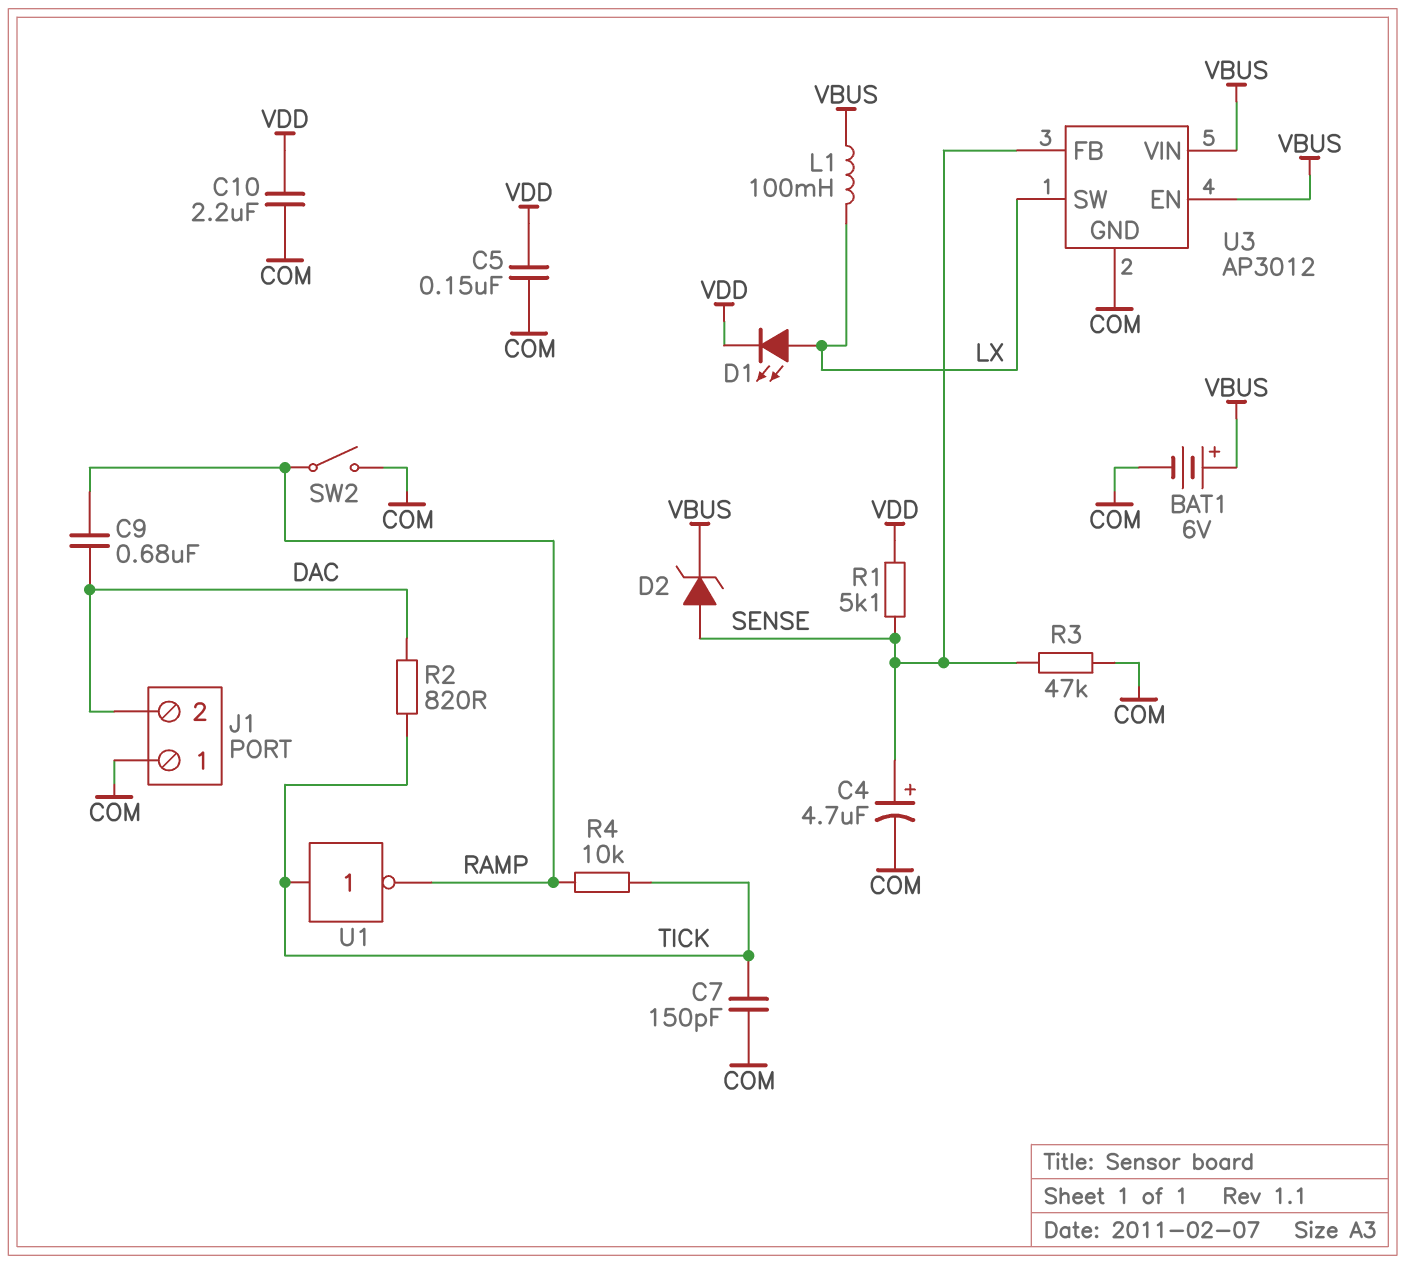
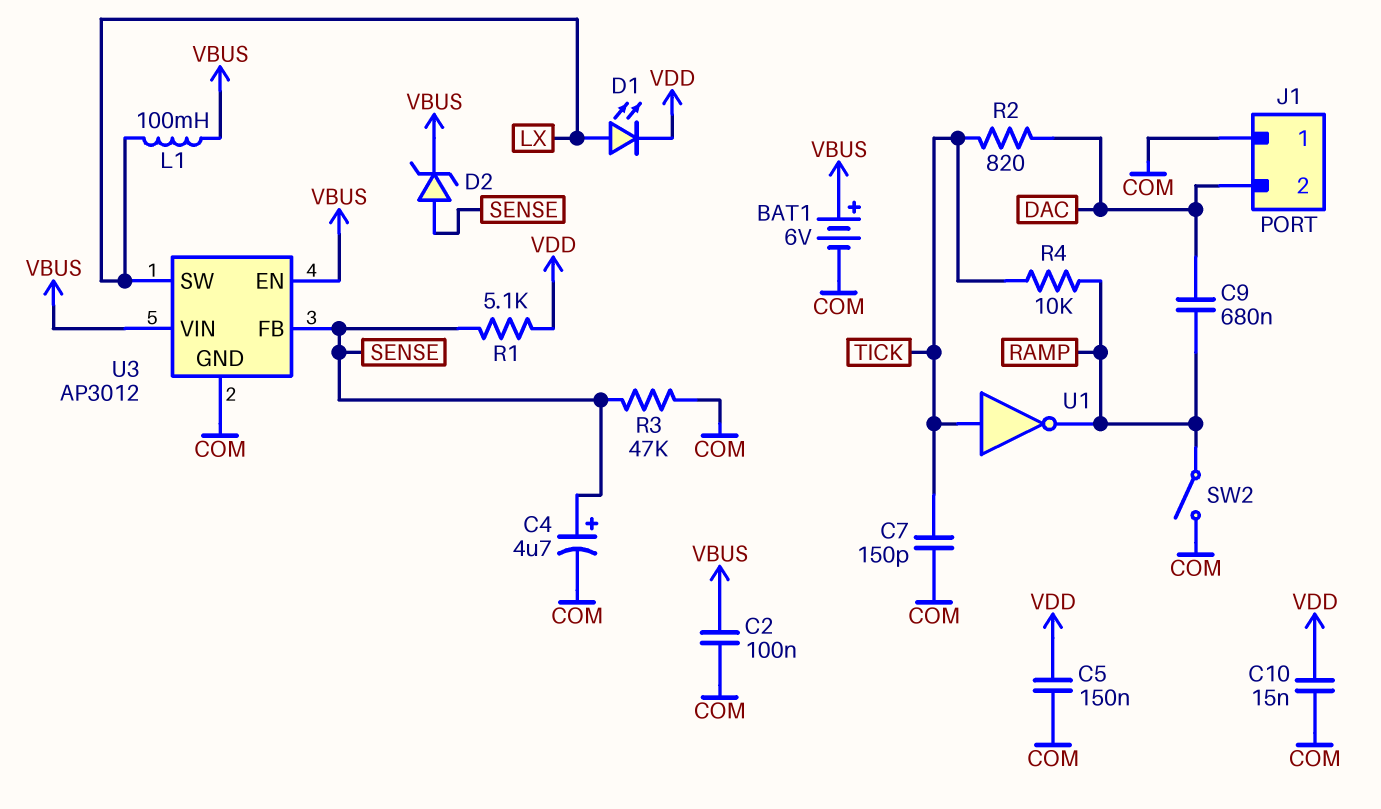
C2: none -> 100nF (COM, VBUS)
C10: 2.2uF (COM, VDD) -> 15nF (COM, VDD)

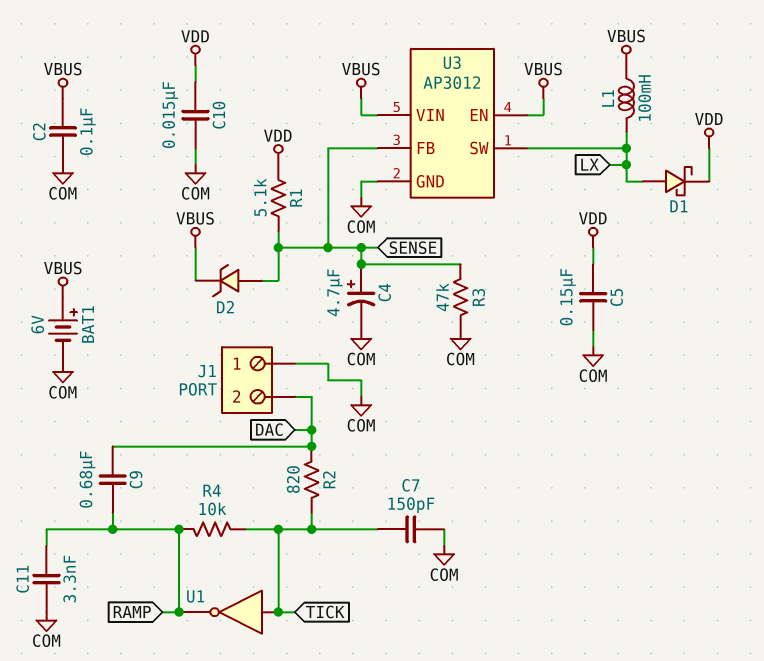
C11: none -> 3.3nF (COM, RAMP)
D1: LED (A LX, K VDD) -> schottky (A LX, K VDD)
SW2: switch (COM, RAMP) -> none

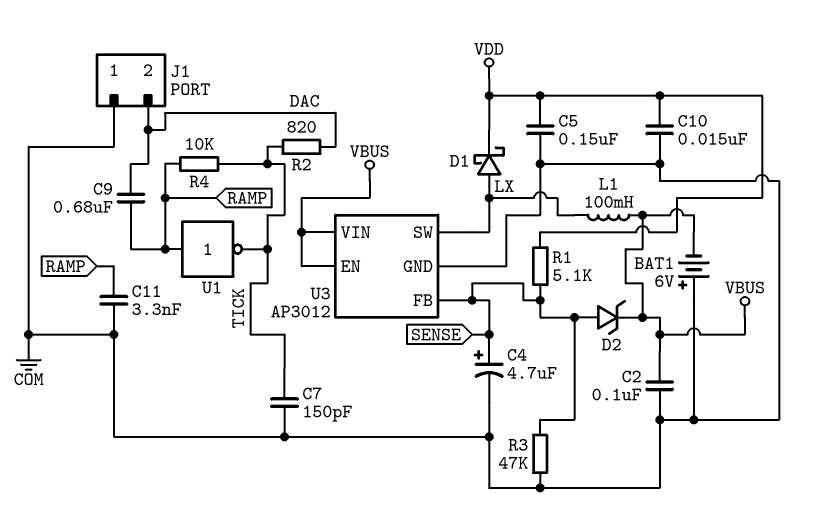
BAT1: 6V (plus VBUS, minus COM) -> 6V (plus COM, minus VBUS)
U1: NOT (in TICK, out RAMP) -> NOT (in RAMP, out TICK)

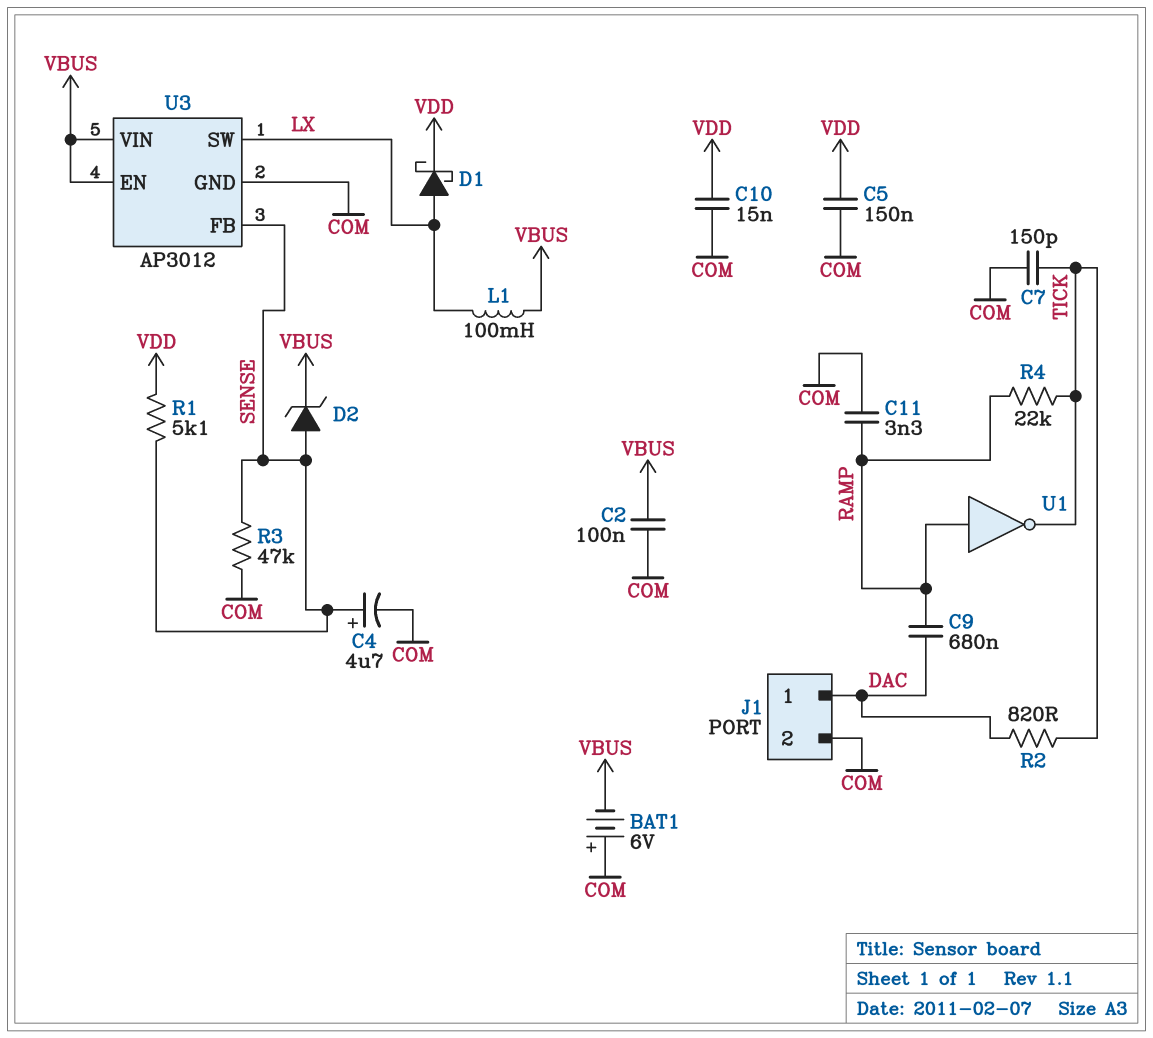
J1 pin 1: COM -> DAC
J1 pin 2: DAC -> COM
R4: 10k (RAMP, TICK) -> 22k (RAMP, TICK)

